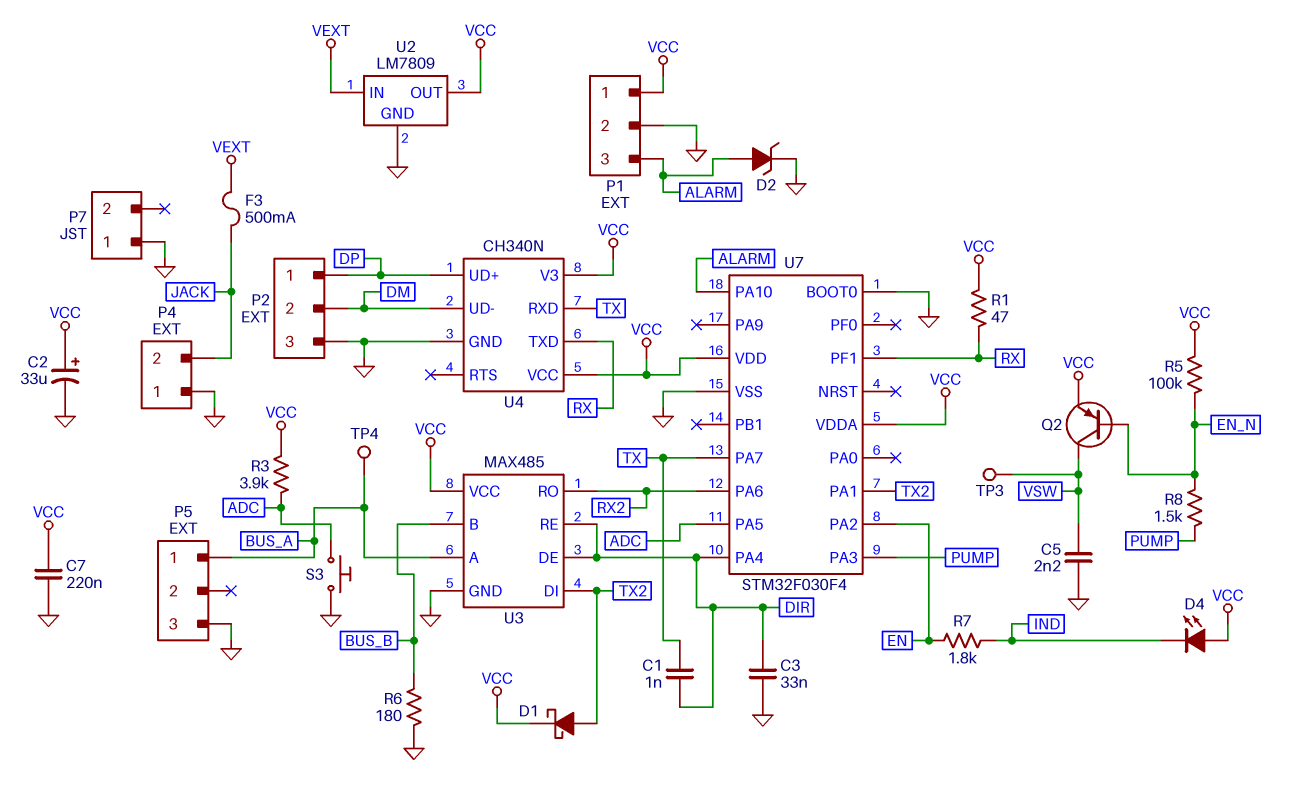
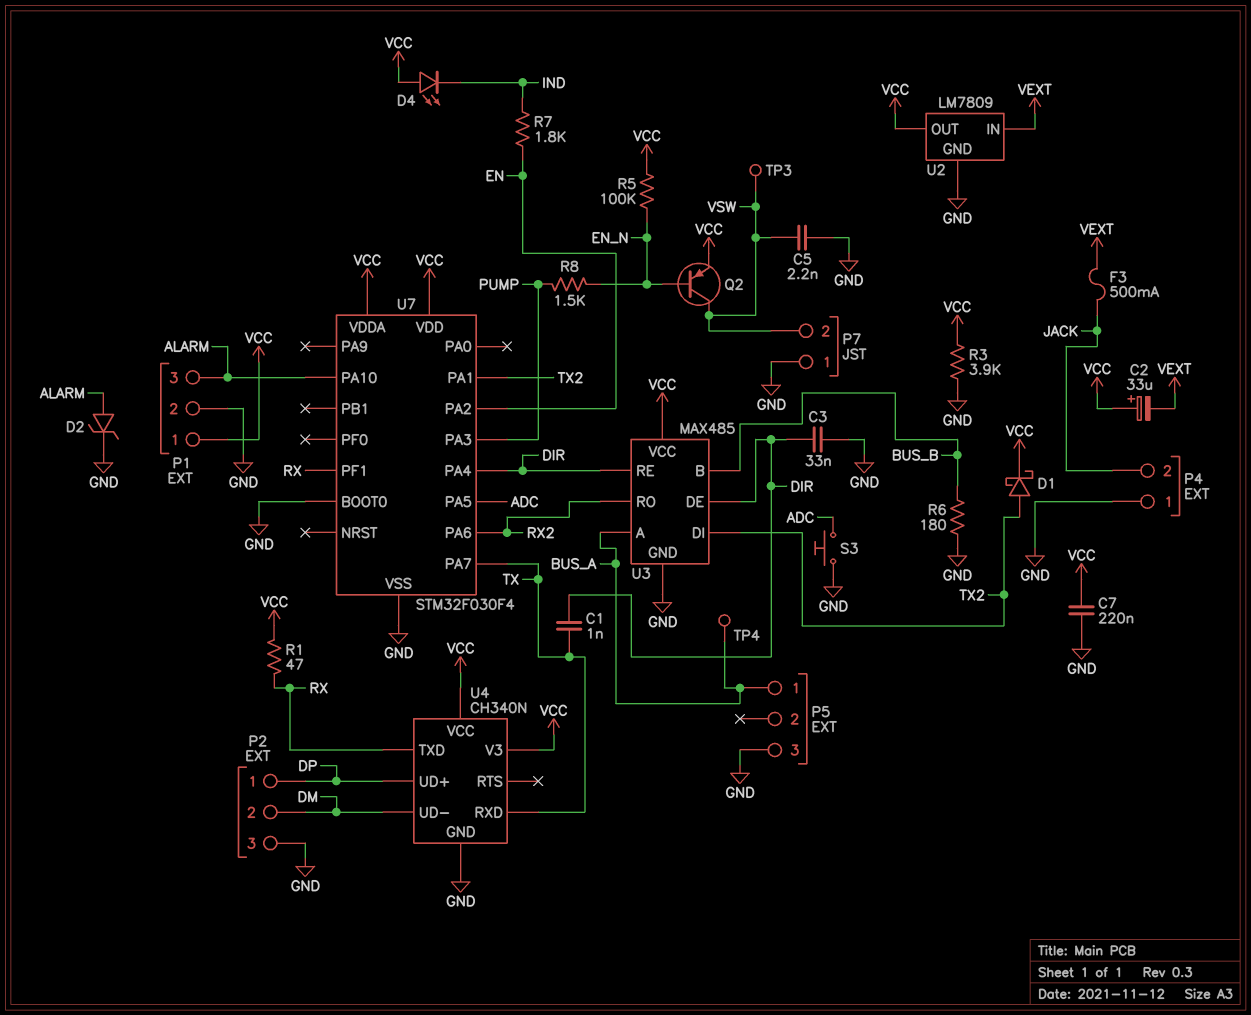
C2: 33uF (plus VCC, minus GND) -> 33uF (plus VCC, minus VEXT)
P7 pin 2: none -> VSW
R3: 3.9k (ADC, VCC) -> 3.9k (GND, VCC)

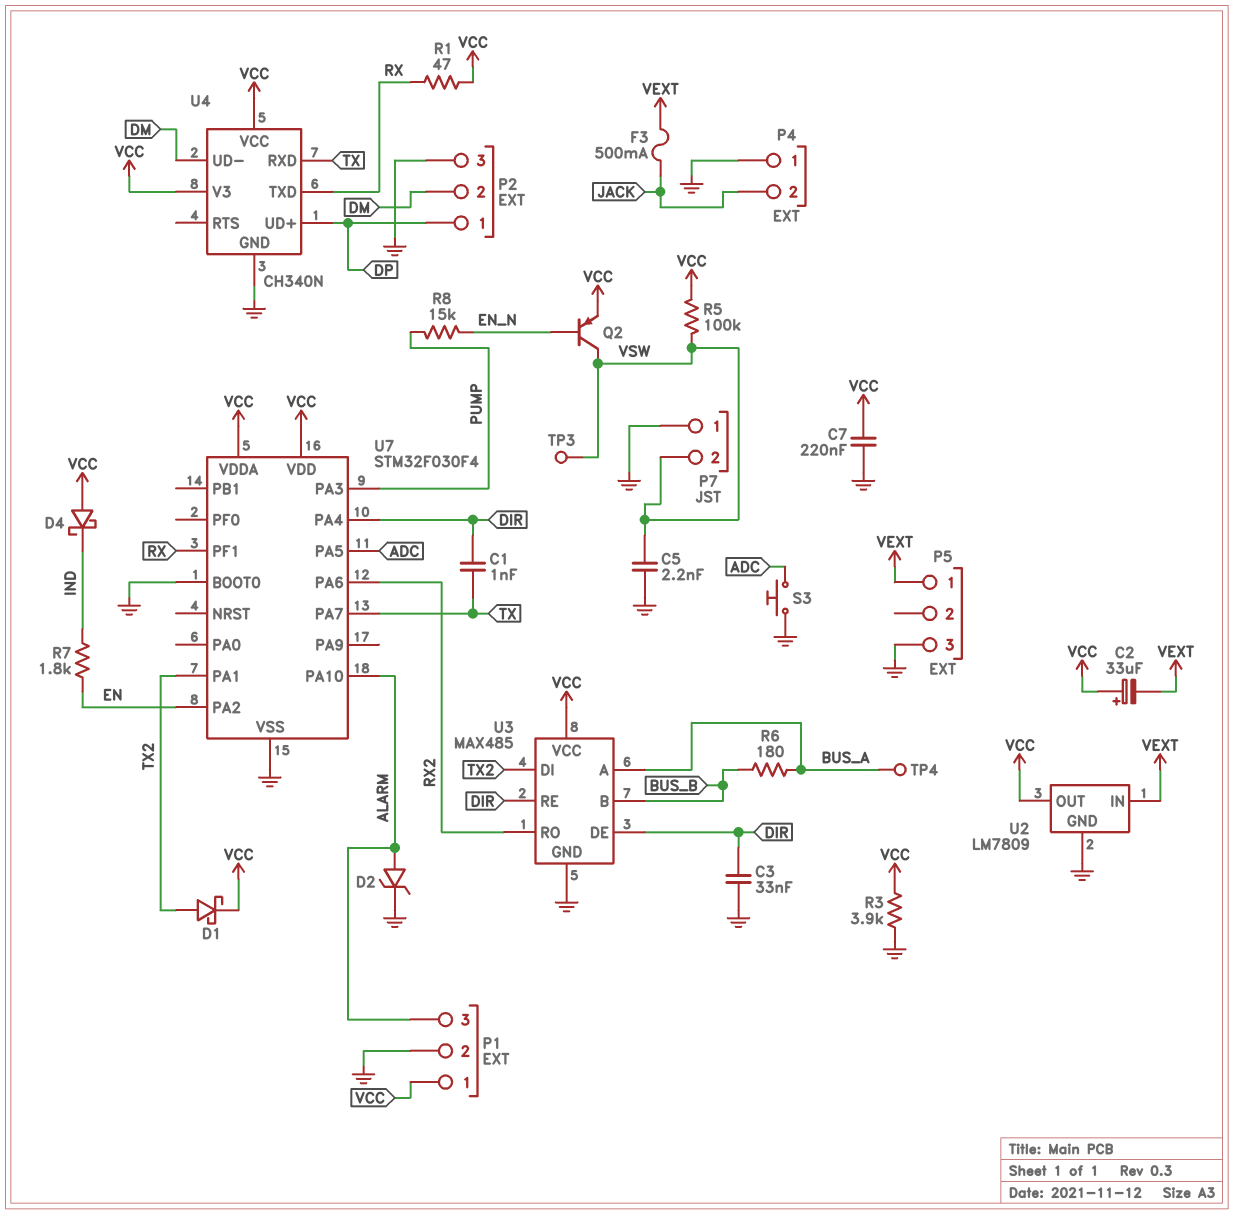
D4: LED (A VCC, K IND) -> schottky (A VCC, K IND)
P5 pin 1: BUS_A -> VEXT
R5: 100k (EN_N, VCC) -> 100k (VCC, VSW)
R6: 180 (BUS_B, GND) -> 180 (BUS_A, BUS_B)
R8: 1.5k (EN_N, PUMP) -> 15k (EN_N, PUMP)

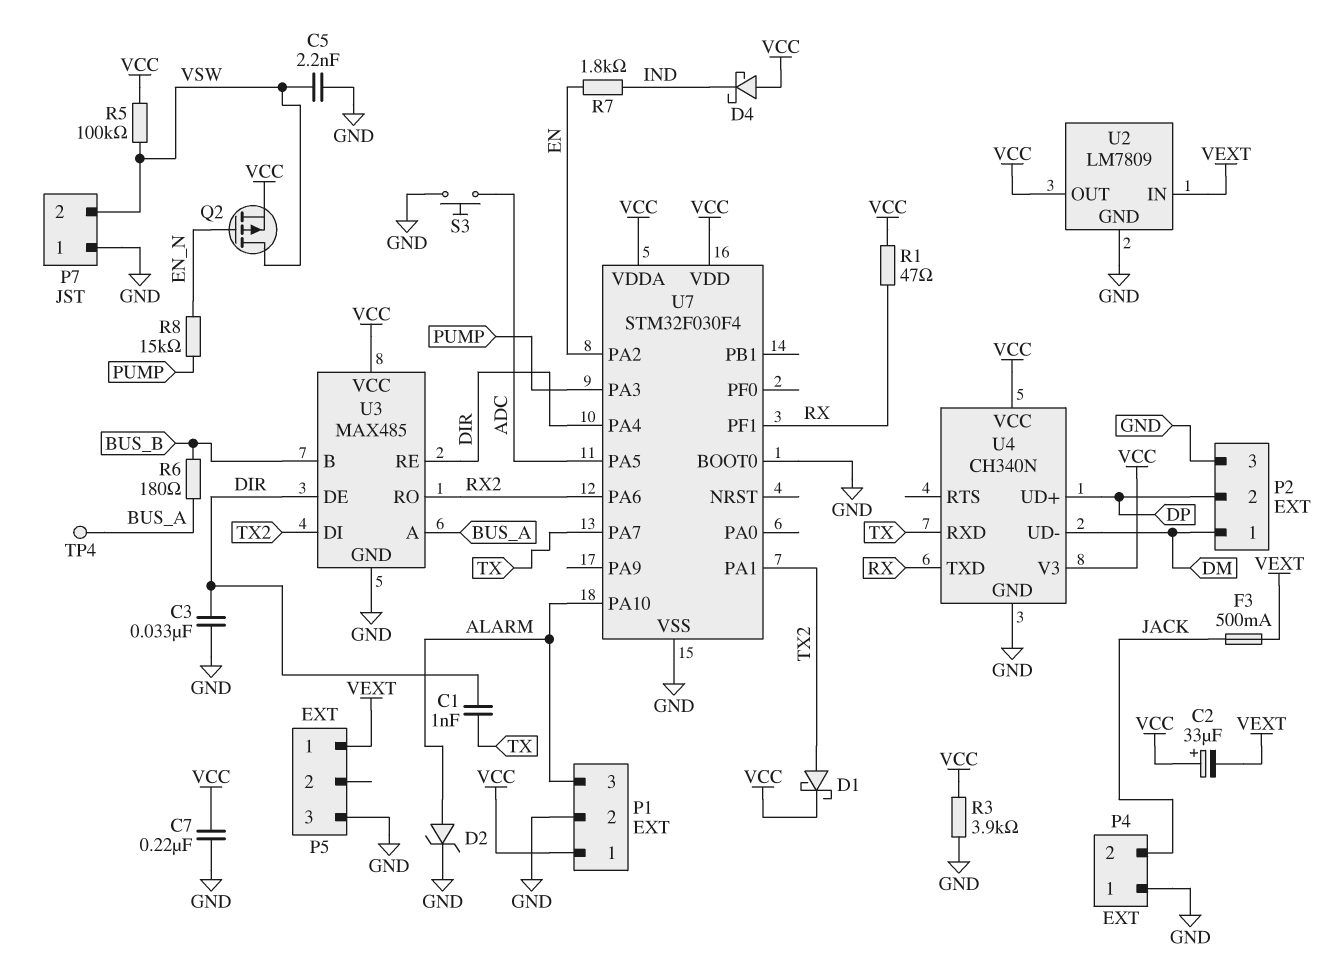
P2 pin 1: DP -> DM
P2 pin 2: DM -> DP
Q2: PNP (B EN_N, C VSW, E VCC) -> PMOS (G EN_N, D VSW, S VCC)
TP3: test point (VSW) -> none

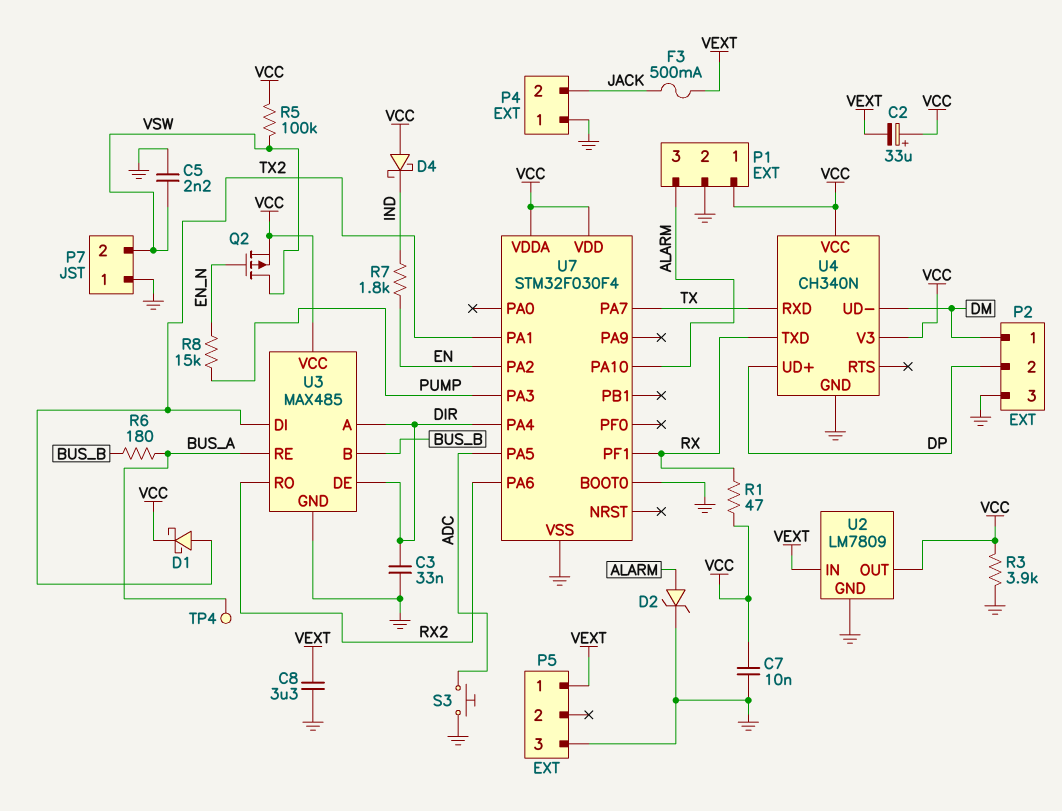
C1: 1nF (DIR, TX) -> none
C7: 220nF (GND, VCC) -> 10nF (GND, VCC)
C8: none -> 3.3uF (GND, VEXT)
U3 pin A: BUS_A -> DIR
U3 pin RE: DIR -> BUS_A

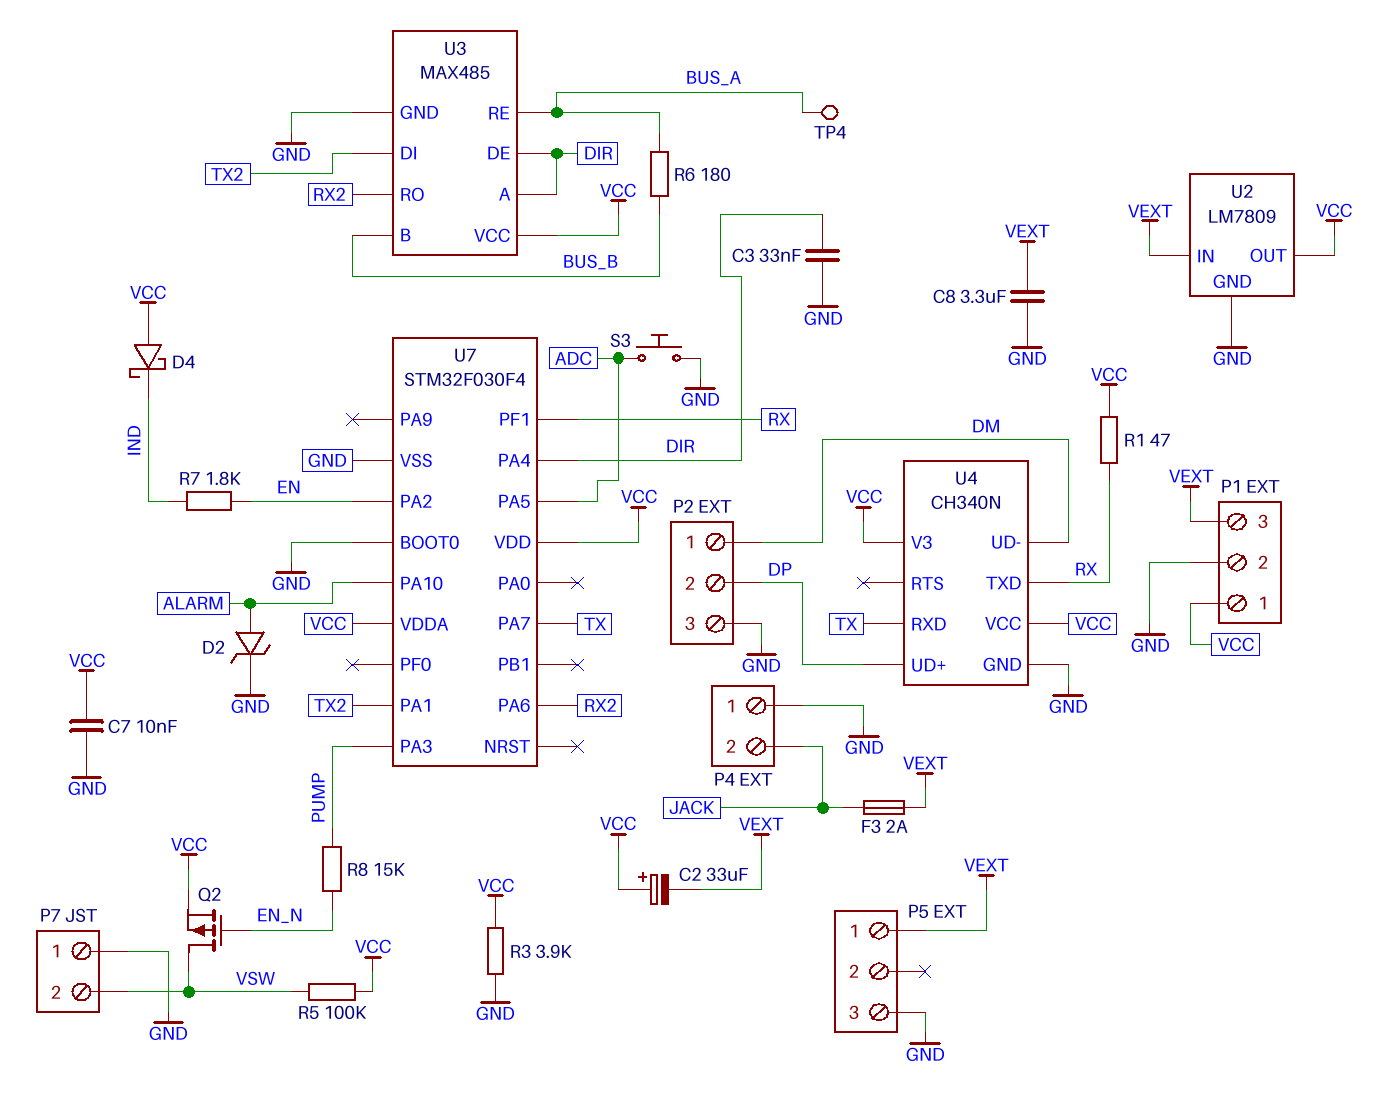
C5: 2.2nF (GND, VSW) -> none
D1: schottky (A TX2, K VCC) -> none
F3: 500mA (JACK, VEXT) -> 2A (JACK, VEXT)
P1 pin 3: ALARM -> VEXT

